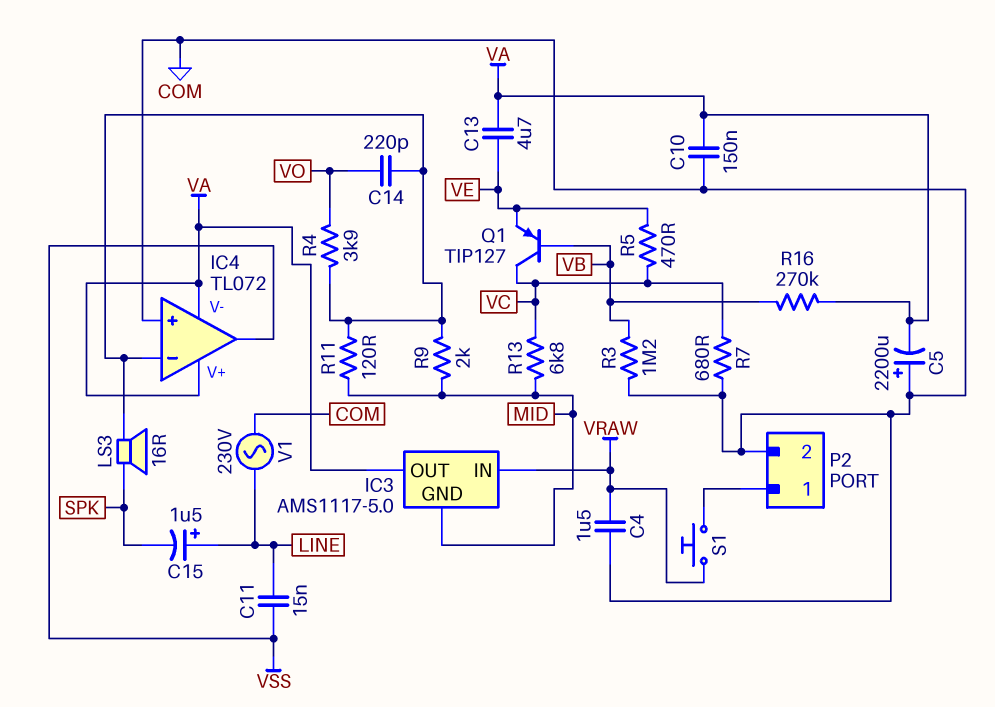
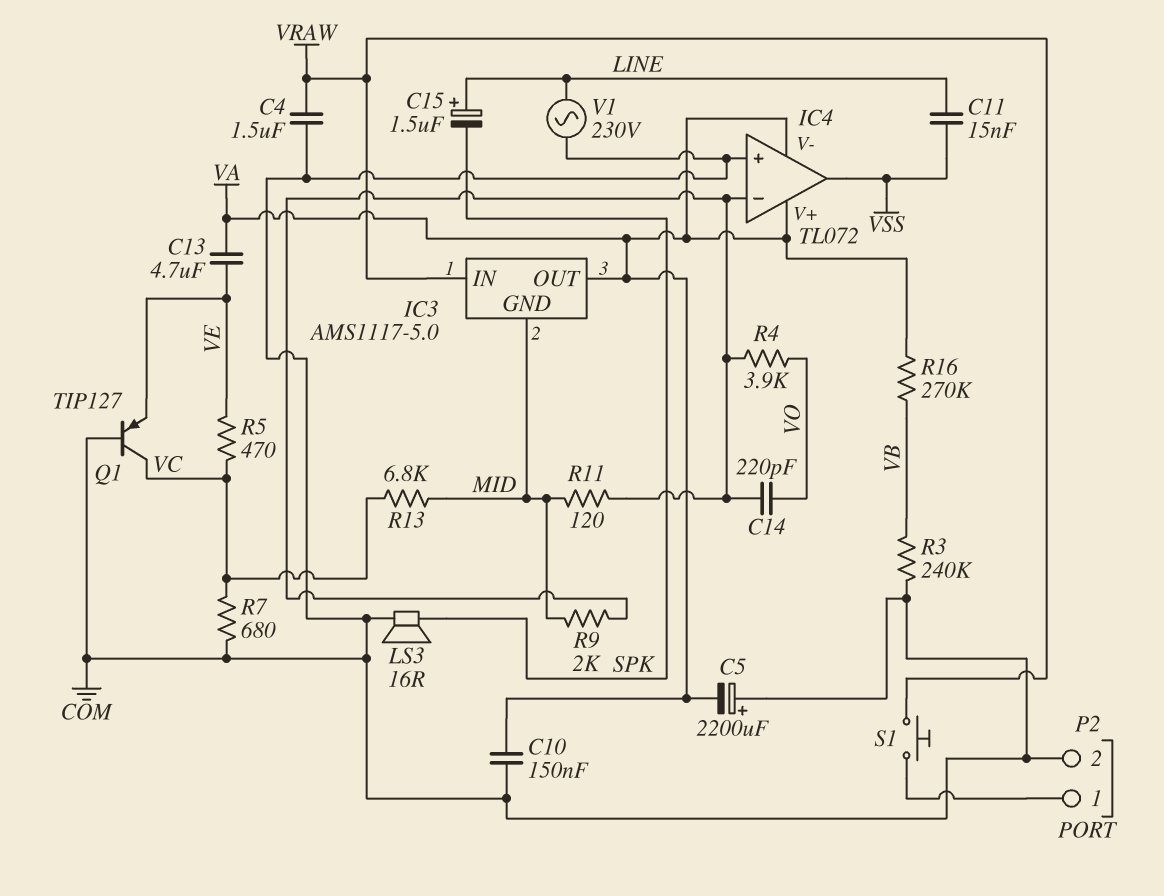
LS3: speaker 16R (IC4/in-, SPK) -> speaker 16R (COM, SPK)
Q1: PNP TIP127 (B VB, C VC, E VE) -> PNP TIP127 (B COM, C VC, E VE)
R3: 1.2M (COM, VB) -> 240k (COM, VB)

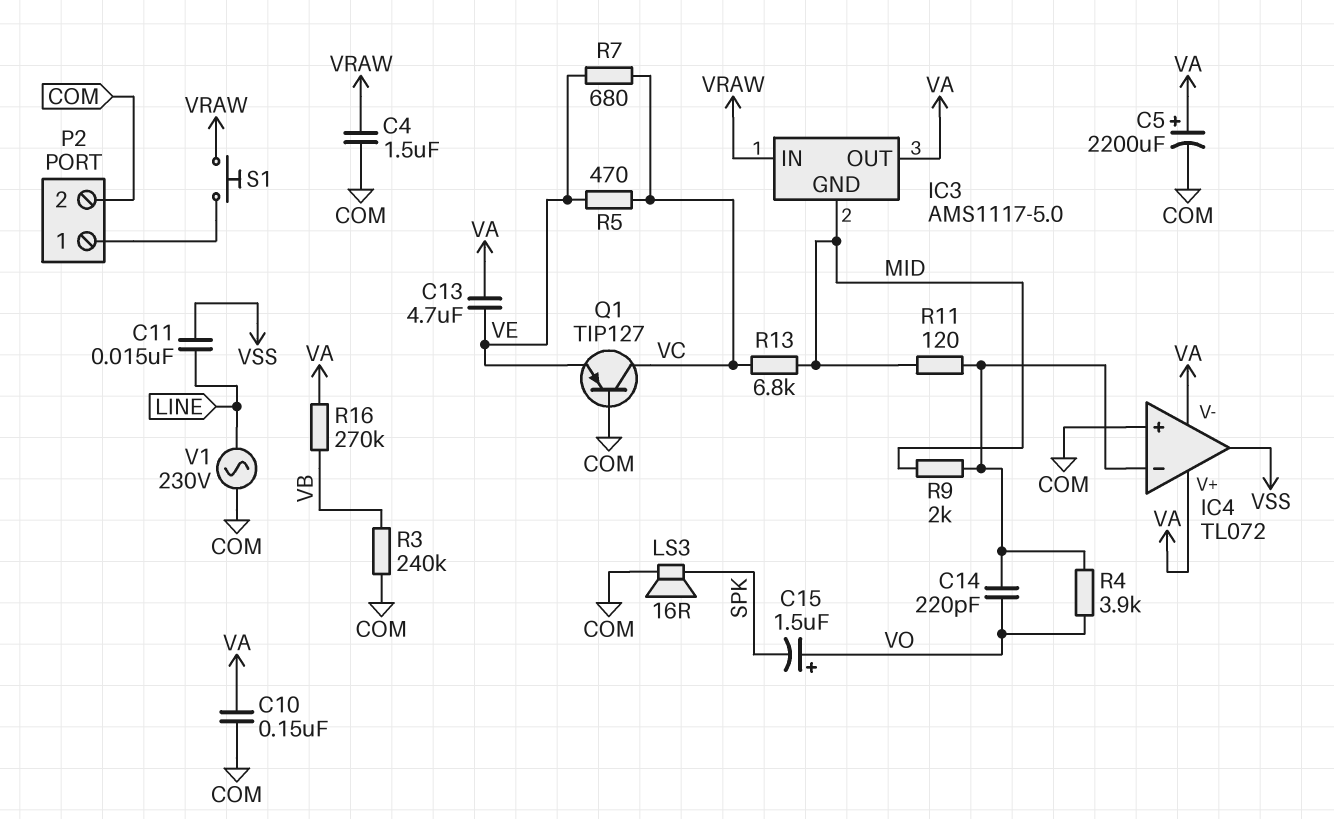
C5: 2200uF (plus COM, minus VA) -> 2200uF (plus VA, minus COM)
C15: 1.5uF (plus LINE, minus SPK) -> 1.5uF (plus VO, minus SPK)
R7: 680 (COM, VC) -> 680 (VC, VE)

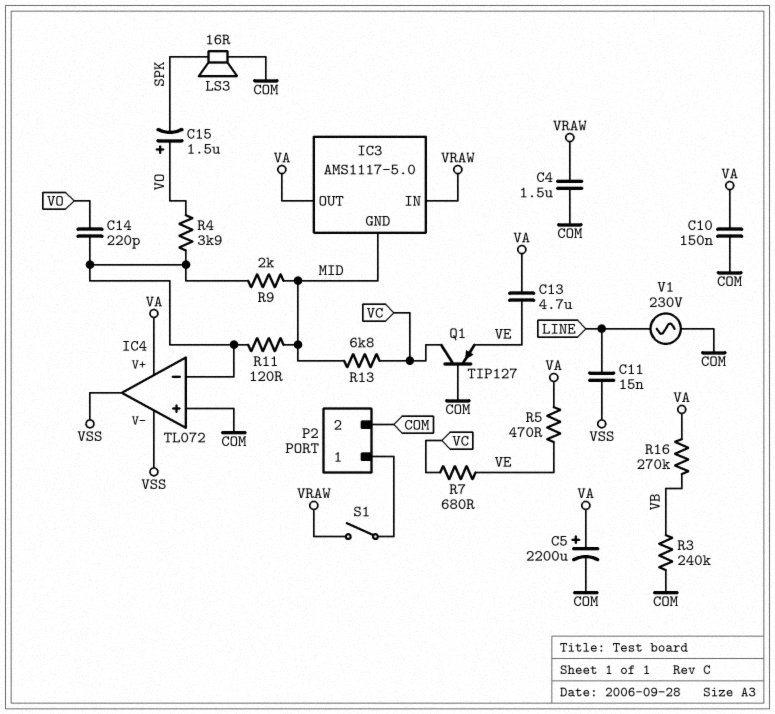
IC4 pin V-: VA -> VSS
R5: 470 (VC, VE) -> 470 (VA, VE)
S1: button (P2/1, VRAW) -> switch (P2/1, VRAW)

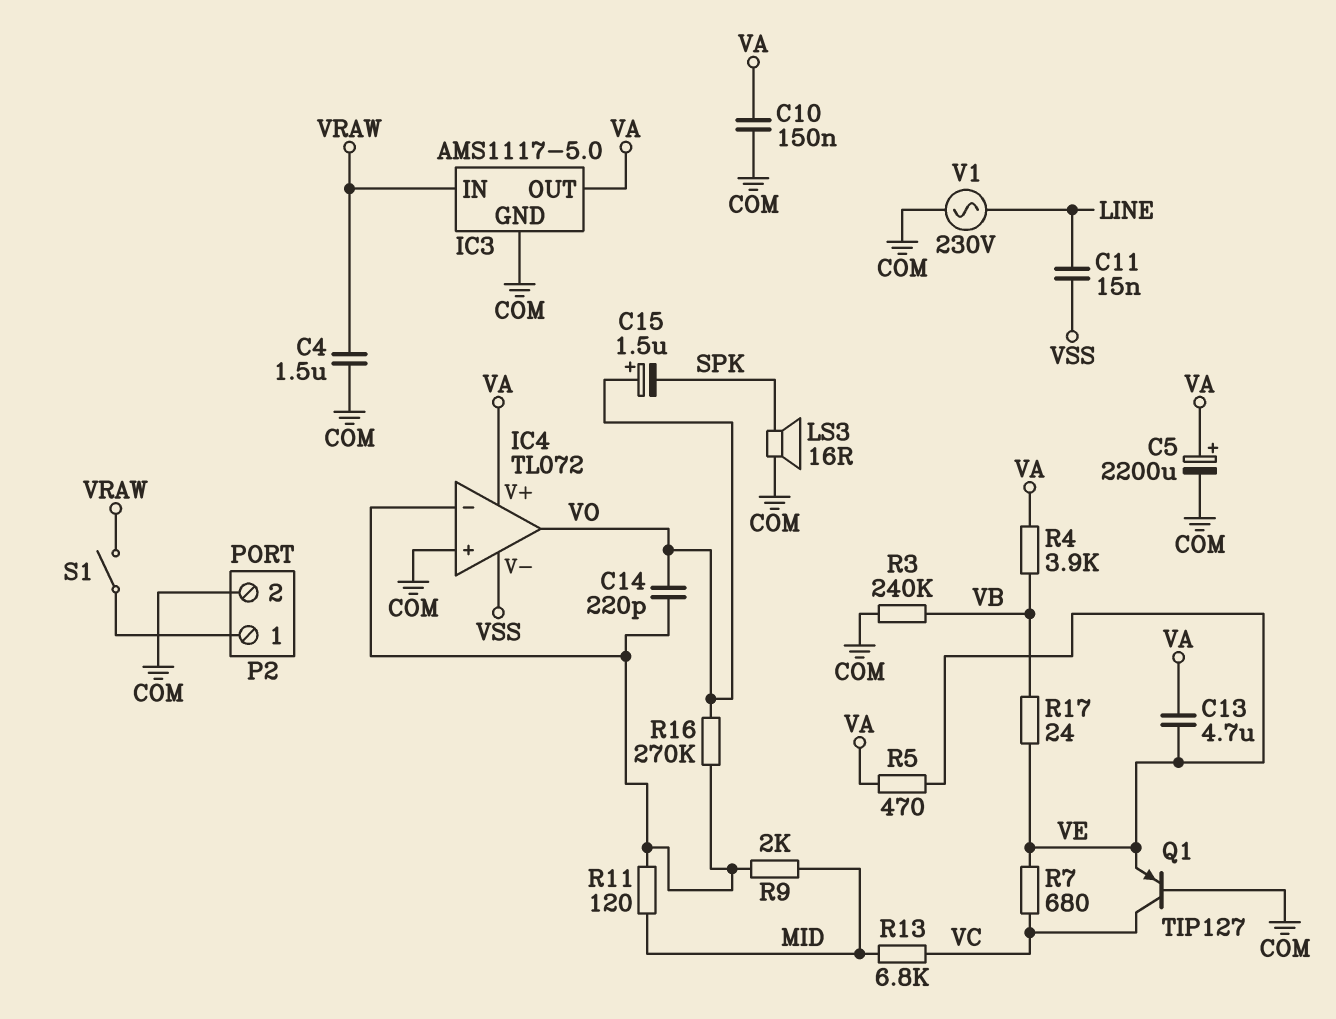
IC3 pin GND: MID -> COM
IC4 pin out: VSS -> VO
R4: 3.9k (IC4/in-, VO) -> 3.9k (VA, VB)
R16: 270k (VA, VB) -> 270k (IC4/in-, VO)
R17: none -> 24 (VB, VE)

